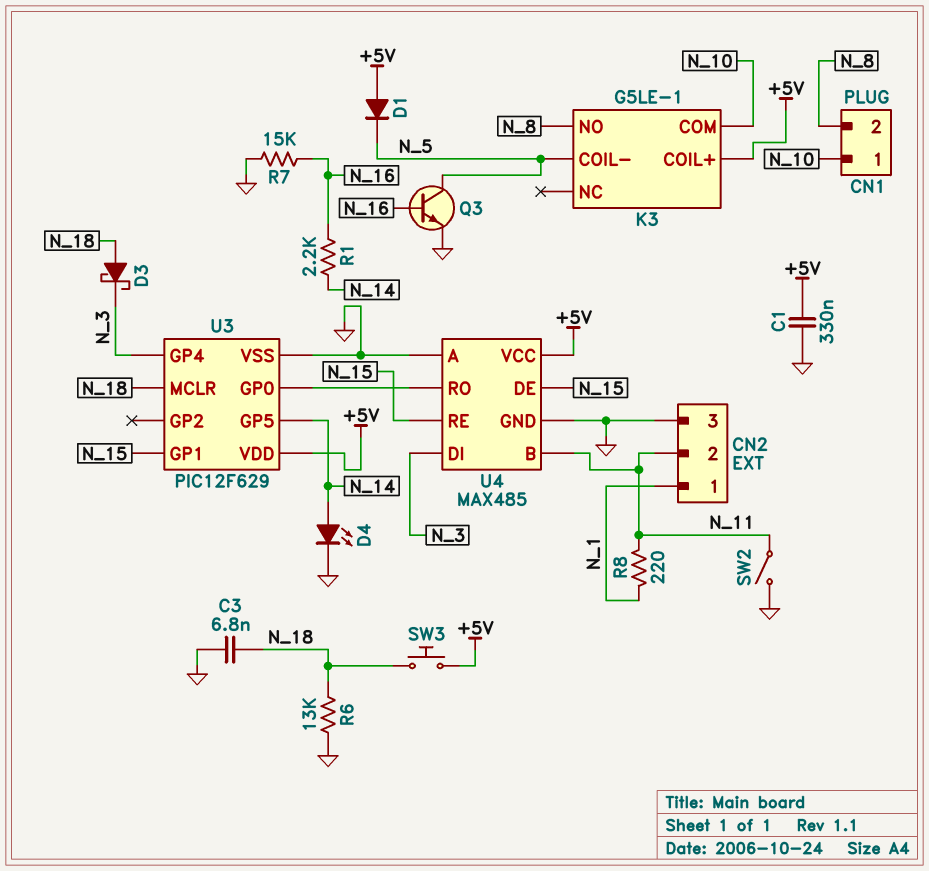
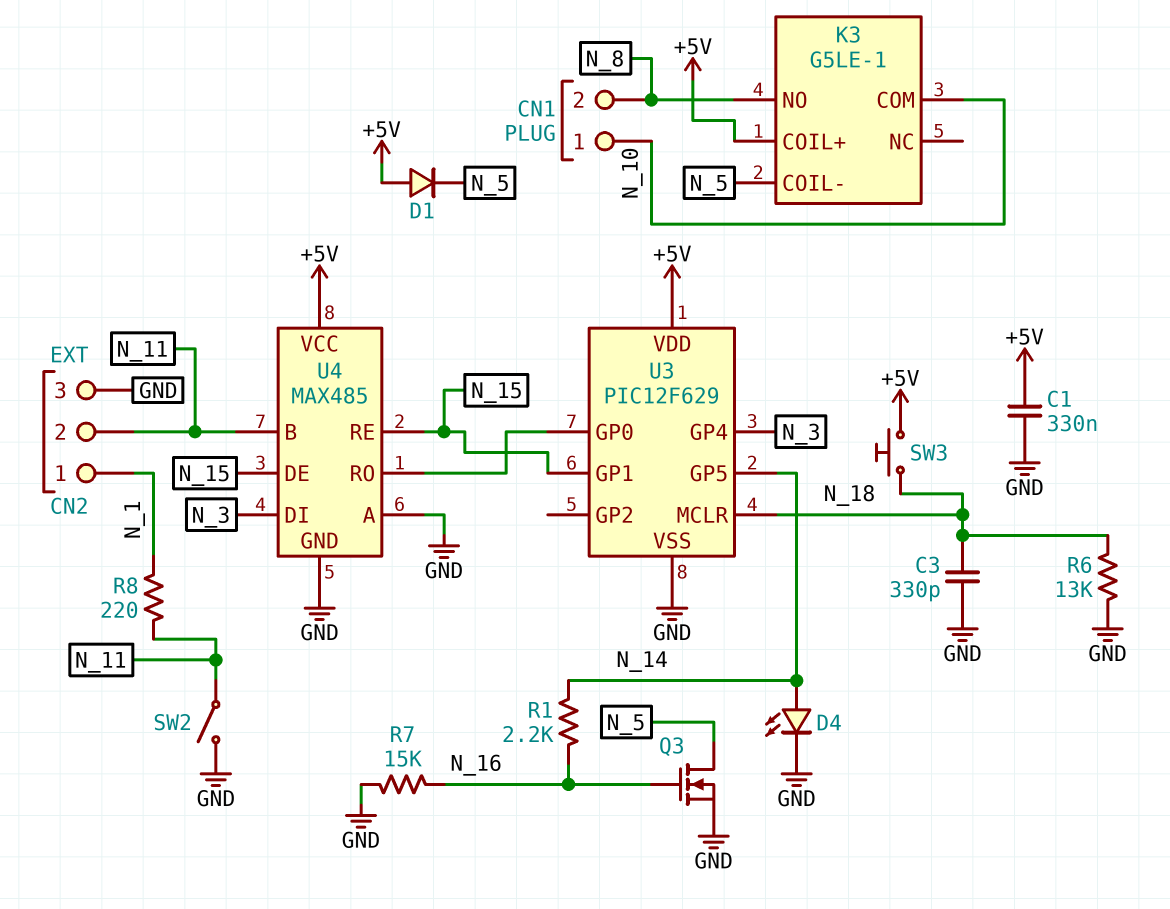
C3: 6.8nF (GND, N_18) -> 330pF (GND, N_18)
D3: schottky (A N_18, K N_3) -> none
Q3: NPN (B N_16, C N_5, E GND) -> NMOS (G N_16, D N_5, S GND)

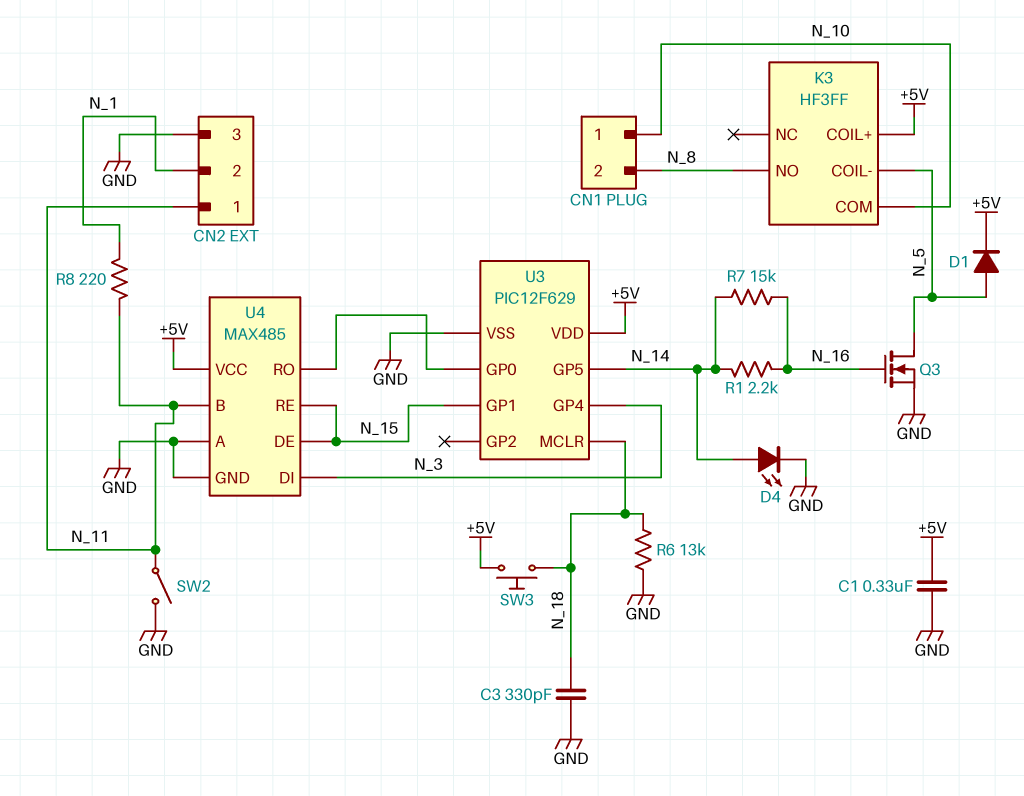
CN2 pin 1: N_1 -> N_11
CN2 pin 2: N_11 -> N_1
D1: diode (A +5V, K N_5) -> diode (A N_5, K +5V)
K3: G5LE-1 -> HF3FF
R7: 15k (GND, N_16) -> 15k (N_14, N_16)

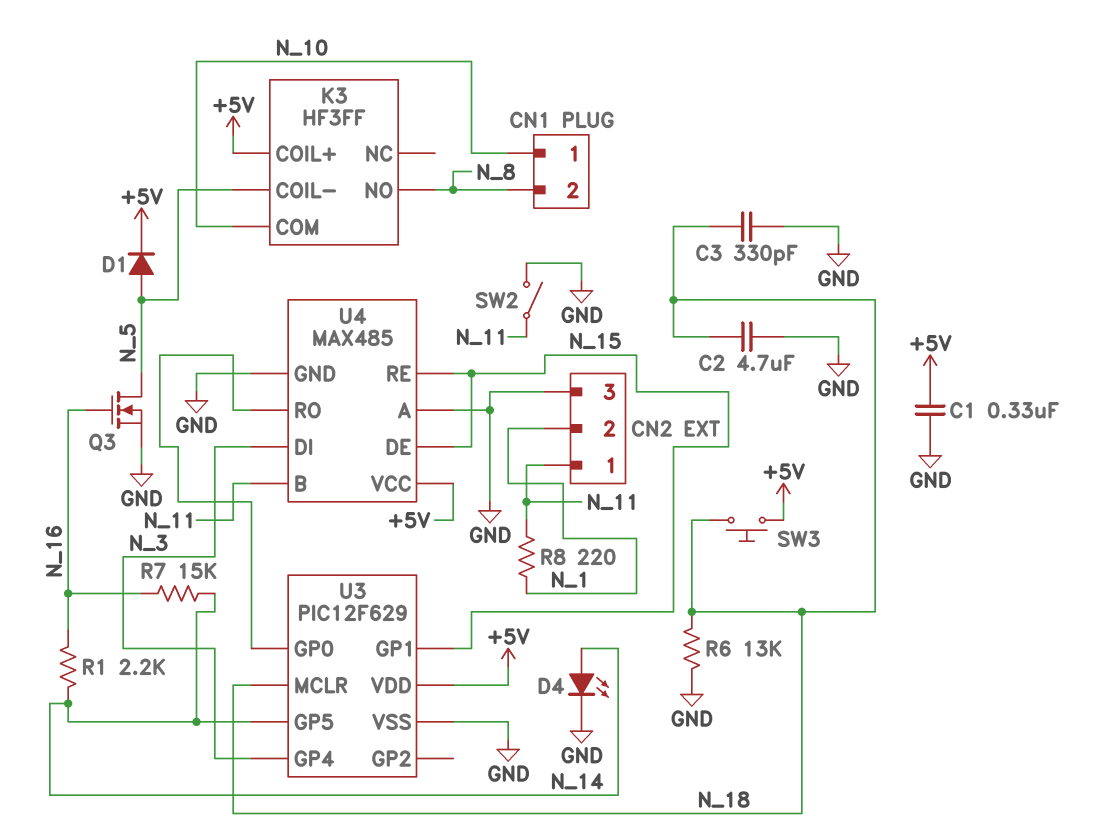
C2: none -> 4.7uF (GND, N_18)

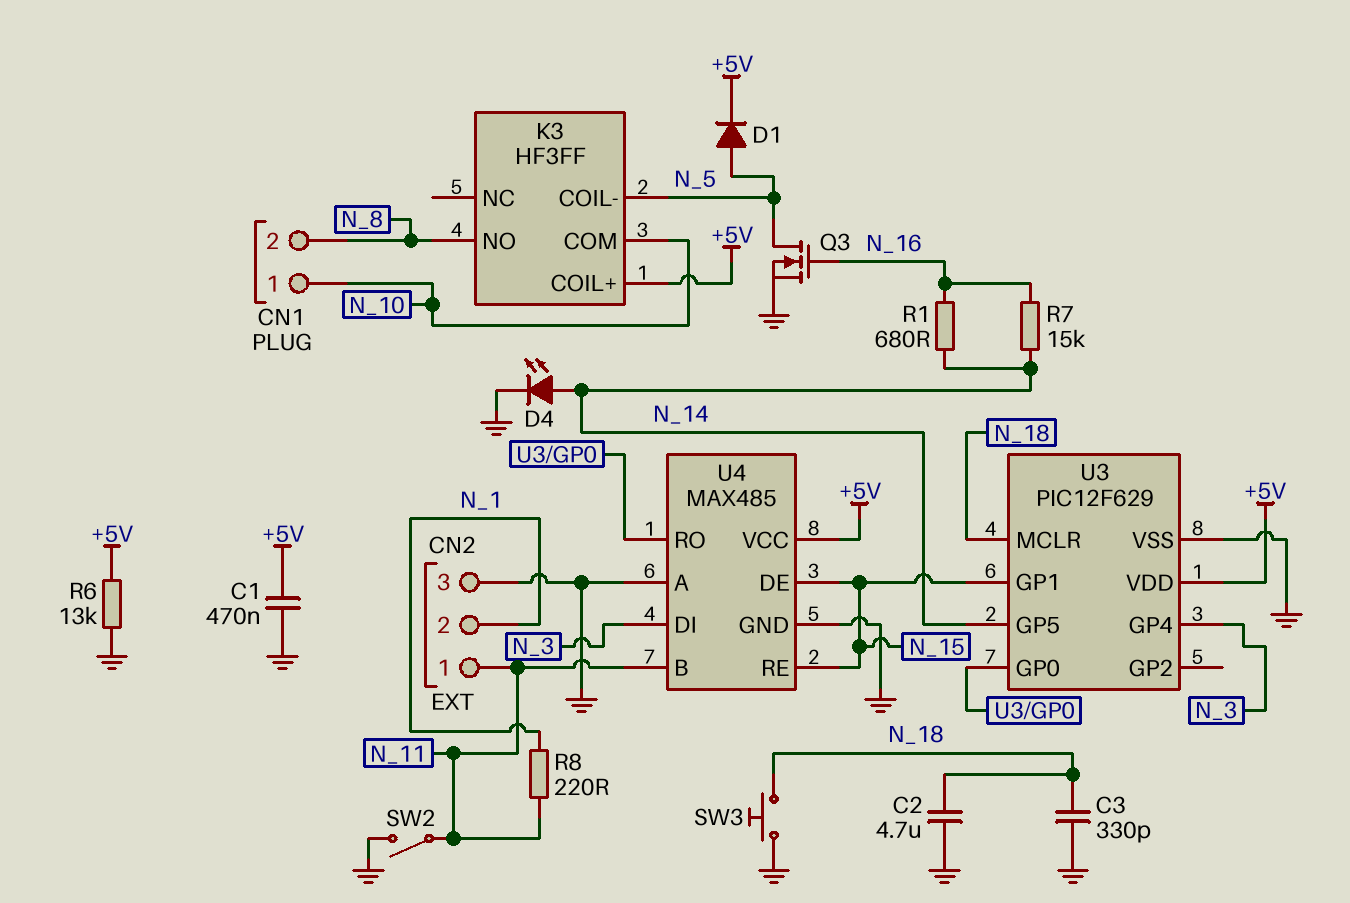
C1: 330nF (+5V, GND) -> 470nF (+5V, GND)
R1: 2.2k (N_14, N_16) -> 680 (N_14, N_16)
R6: 13k (GND, N_18) -> 13k (+5V, GND)
SW3: button (+5V, N_18) -> button (GND, N_18)

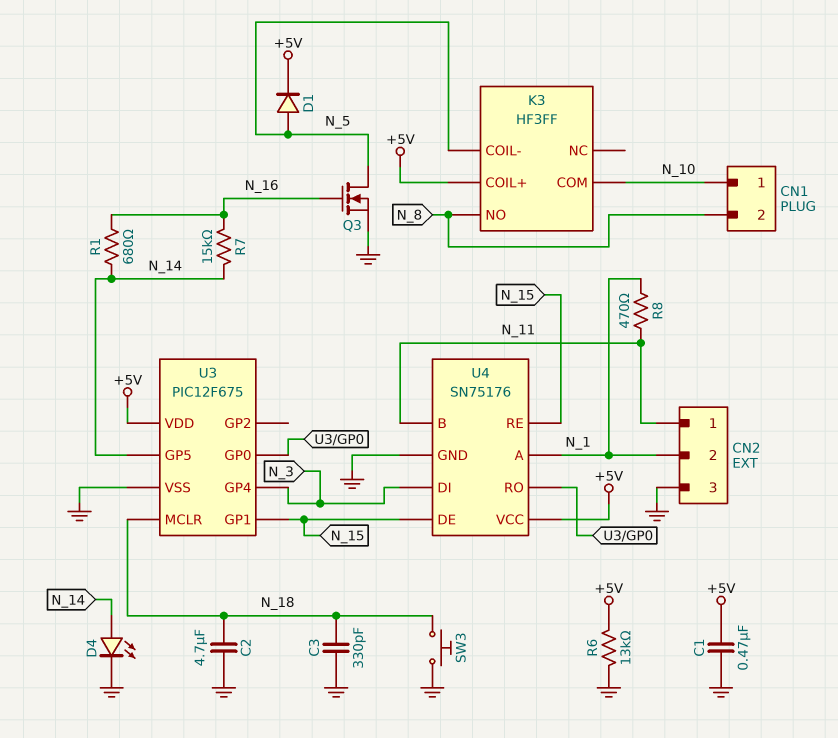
R8: 220 (N_1, N_11) -> 470 (N_1, N_11)
SW2: switch (GND, N_11) -> none
U3: PIC12F629 -> PIC12F675
U4: MAX485 -> SN75176
U4 pin A: GND -> N_1

